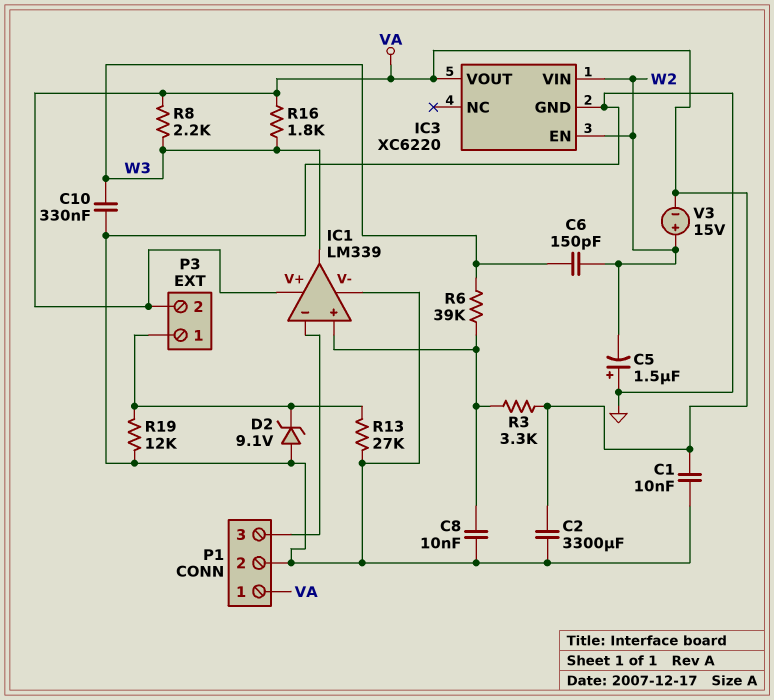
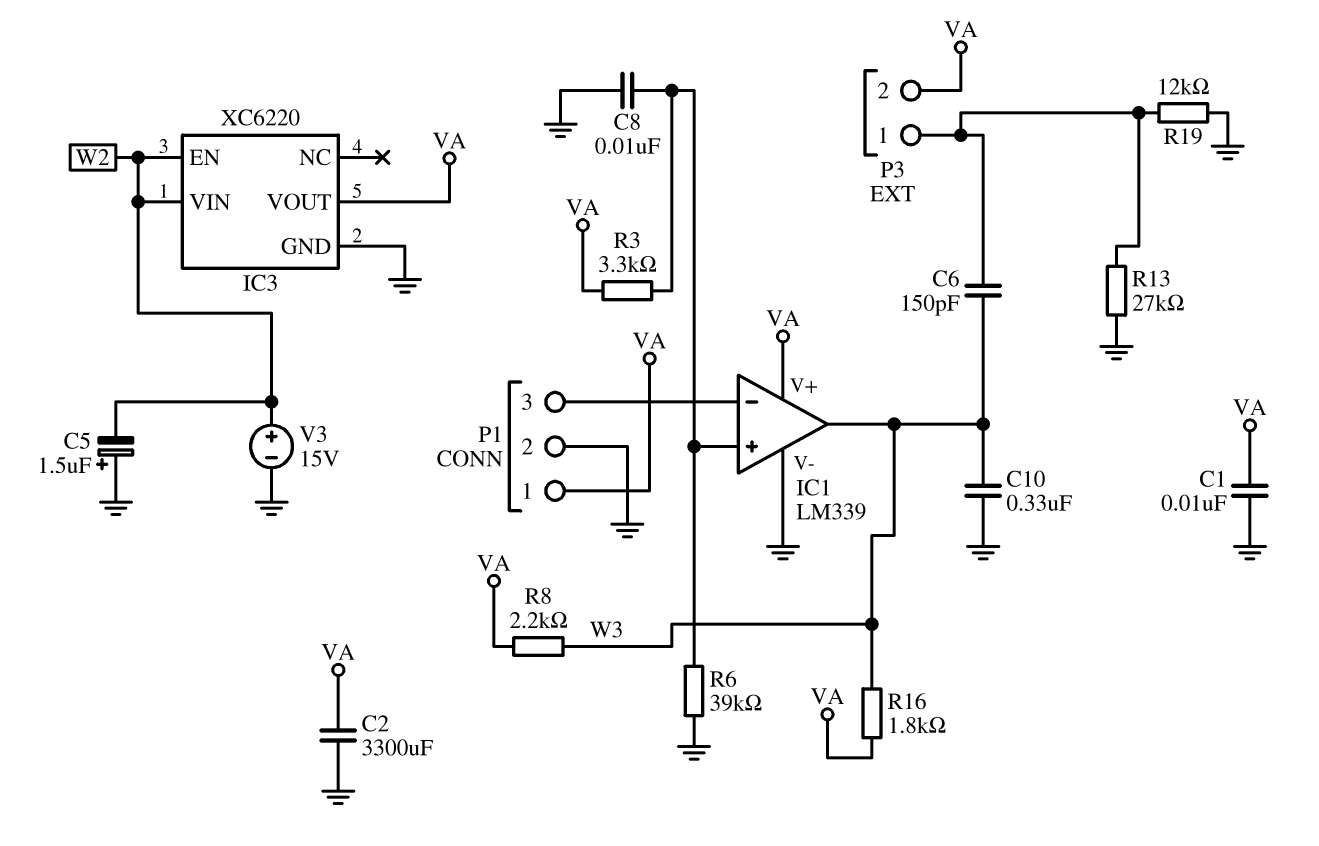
C6: 150pF (W2, W3) -> 150pF (P3/1, W3)
D2: zener 9.1V (A GND, K P3/1) -> none
R6: 39k (IC1/in+, W3) -> 39k (GND, IC1/in+)
V3: 15V (plus W2, minus VA) -> 15V (plus W2, minus GND)

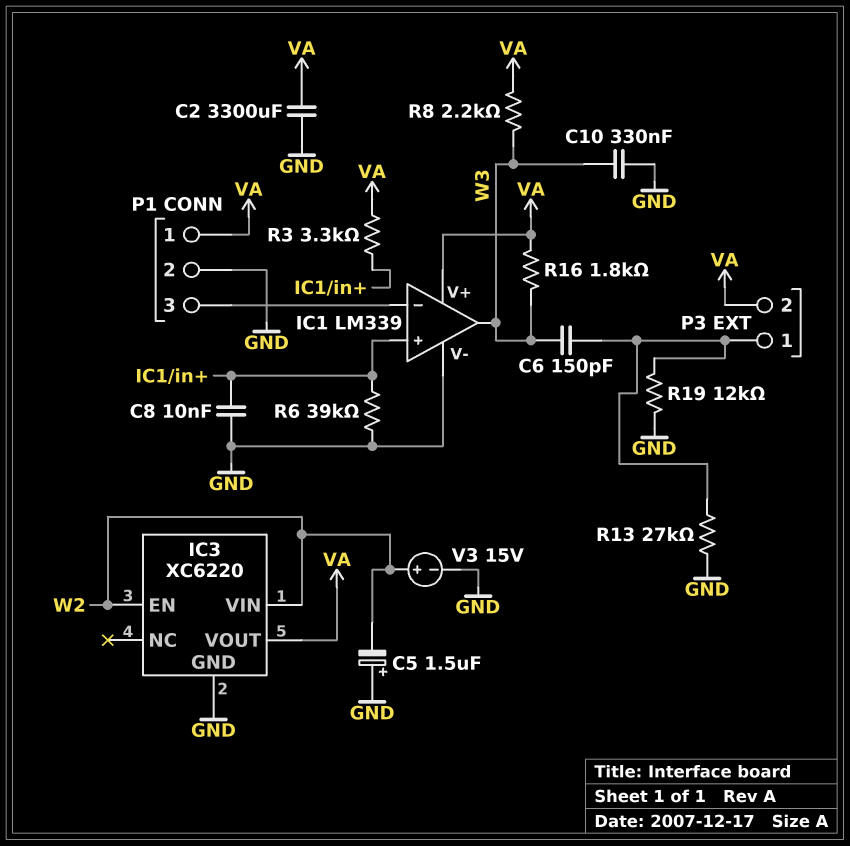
C1: 10nF (GND, VA) -> none

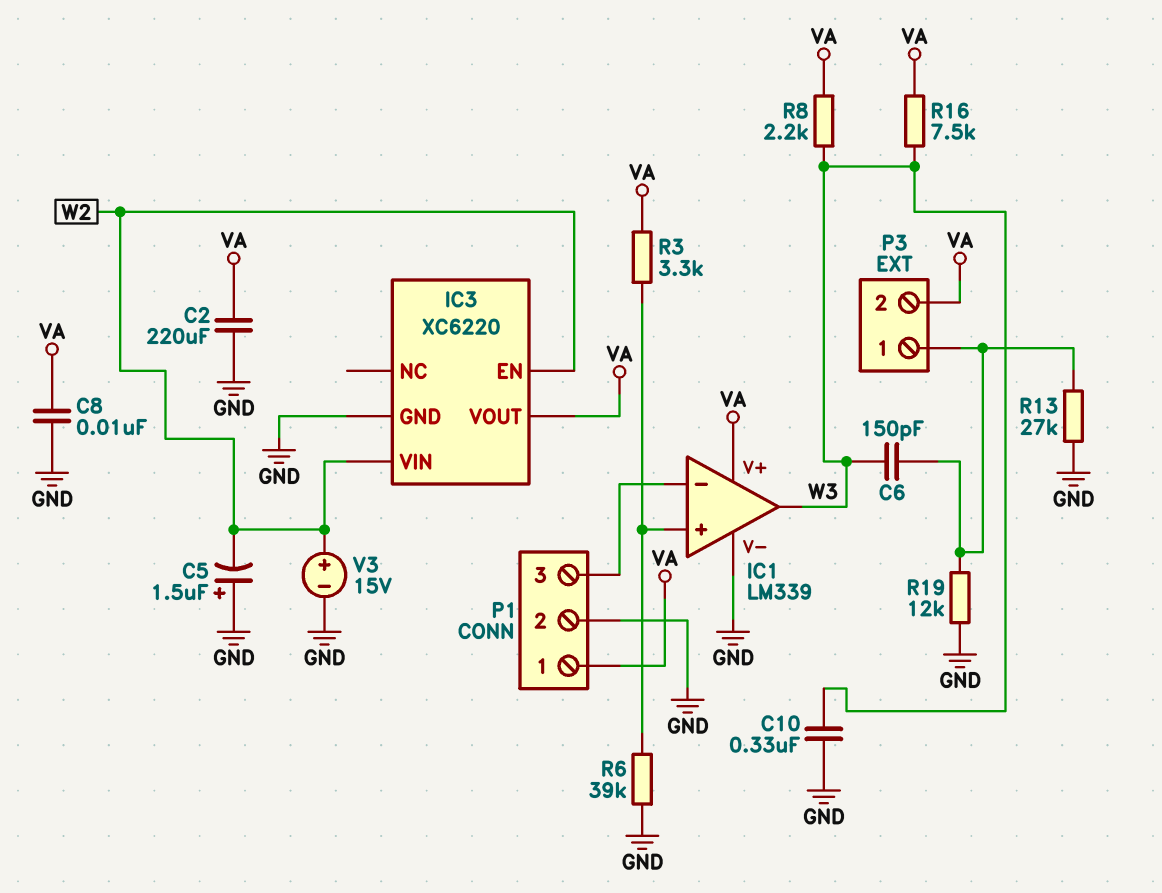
C2: 3300uF (GND, VA) -> 220uF (GND, VA)
C8: 10nF (GND, IC1/in+) -> 10nF (GND, VA)
R16: 1.8k (VA, W3) -> 7.5k (VA, W3)

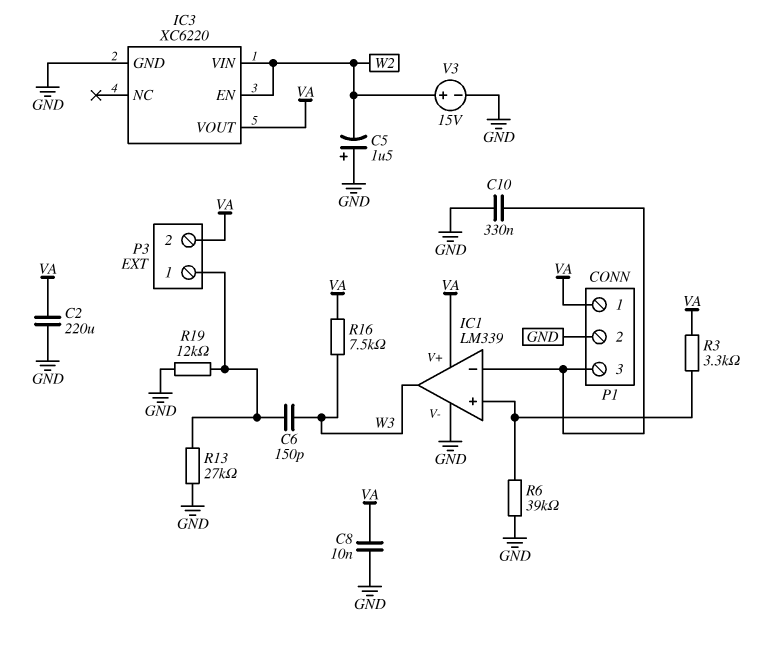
C10: 330nF (GND, W3) -> 330nF (GND, IC1/in-)
R8: 2.2k (VA, W3) -> none

